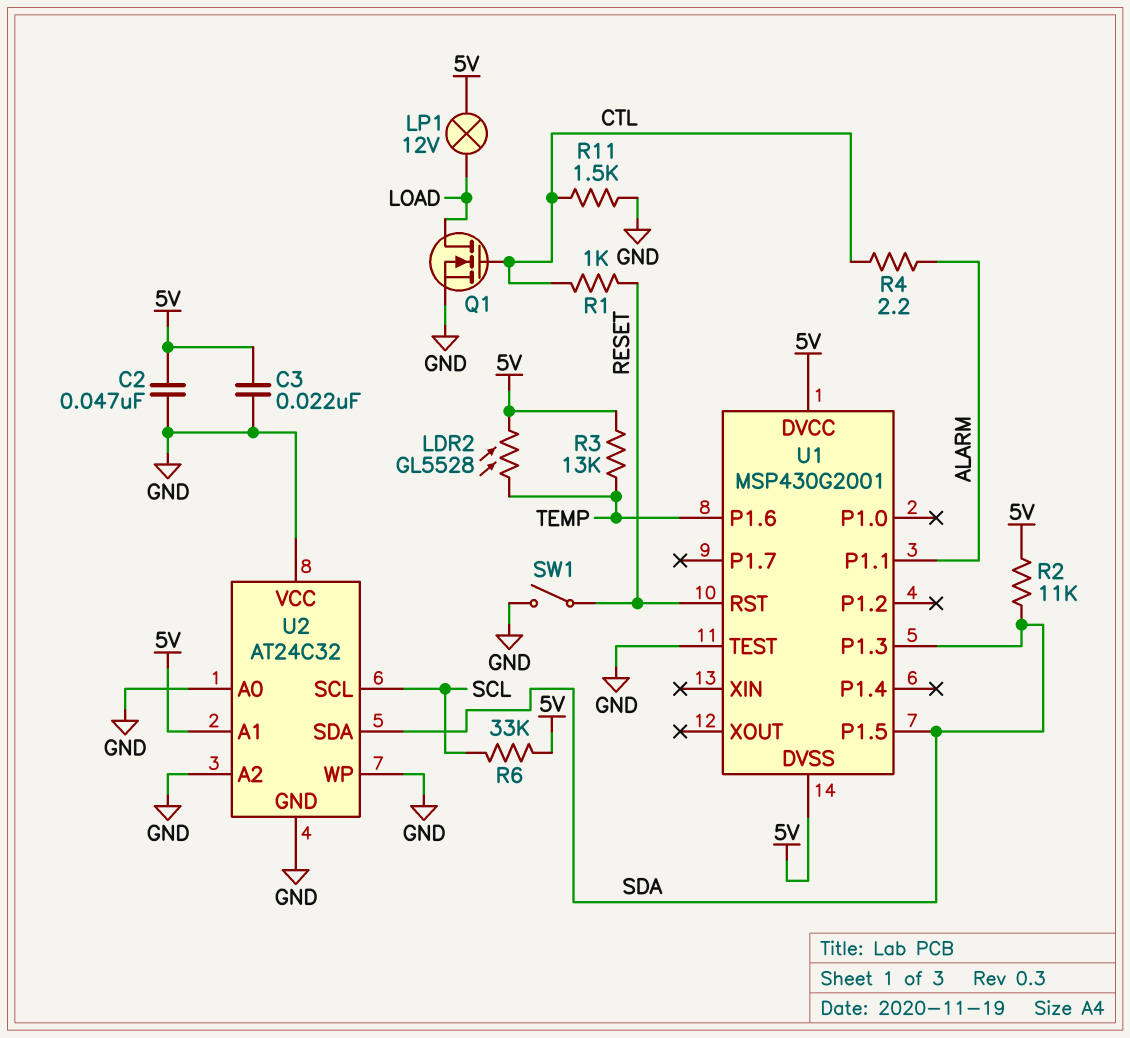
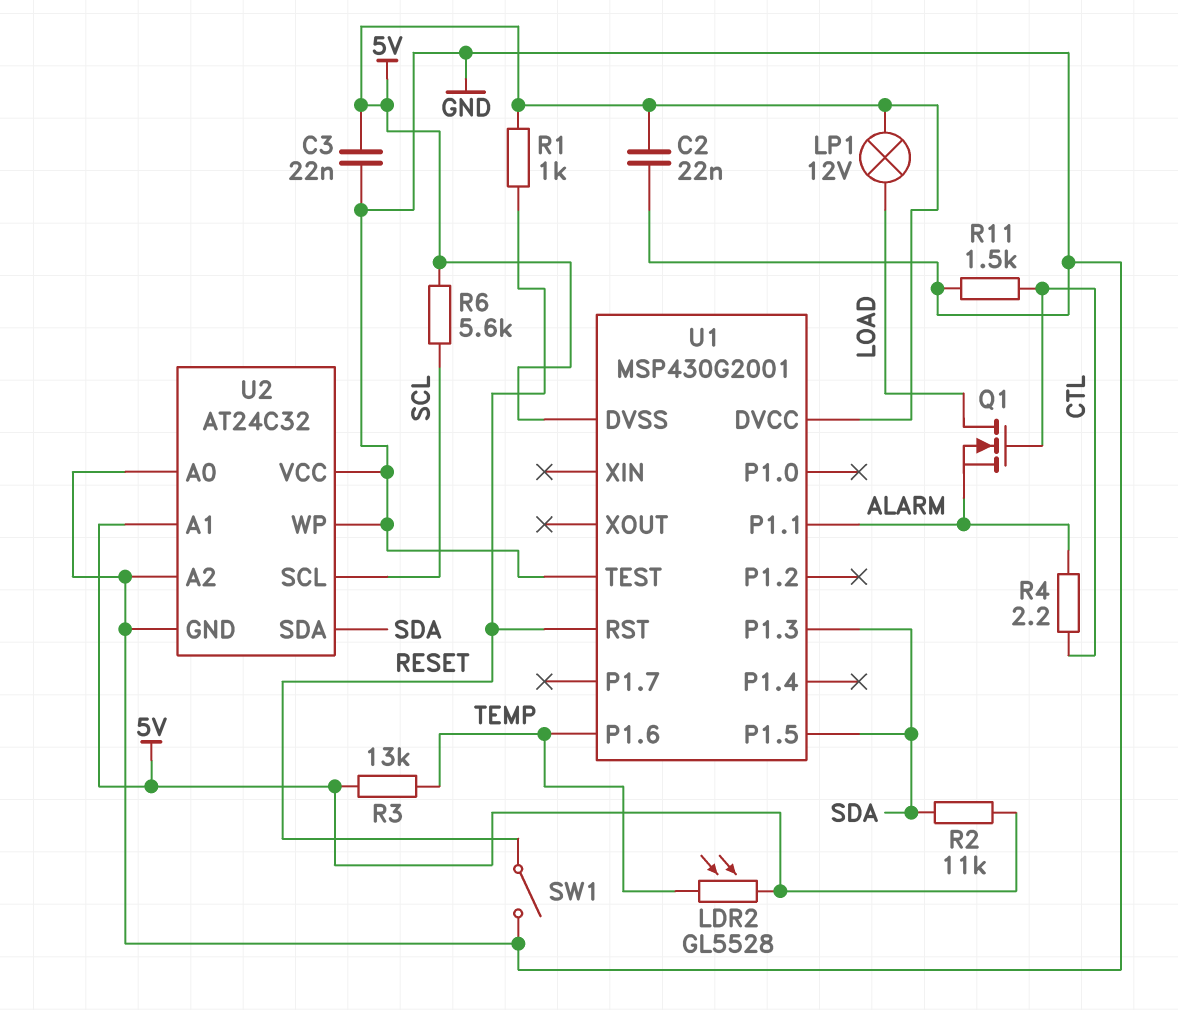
C2: 47nF (5V, GND) -> 22nF (5V, GND)
Q1: NMOS (G CTL, D LOAD, S GND) -> NMOS (G CTL, D LOAD, S ALARM)
R1: 1k (CTL, RESET) -> 1k (5V, RESET)
R6: 33k (5V, SCL) -> 5.6k (5V, SCL)

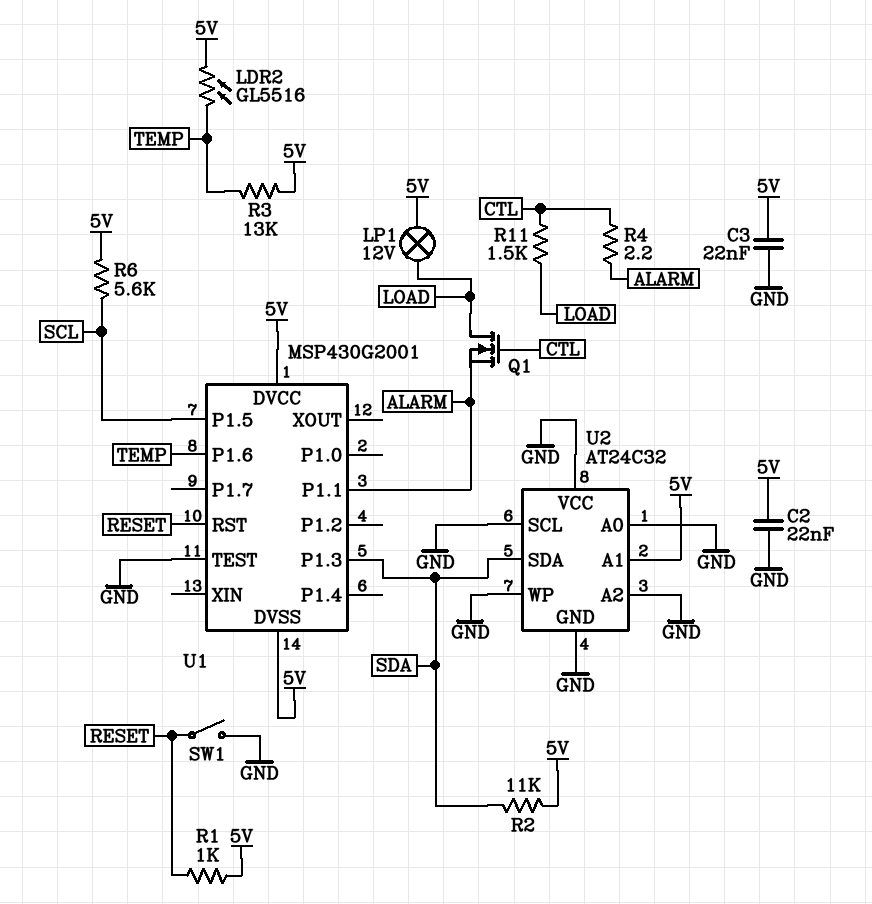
LDR2: GL5528 (5V, TEMP) -> GL5516 (5V, TEMP)
R11: 1.5k (CTL, GND) -> 1.5k (CTL, LOAD)
U1 pin P1.5: SDA -> SCL
U2 pin SCL: SCL -> GND

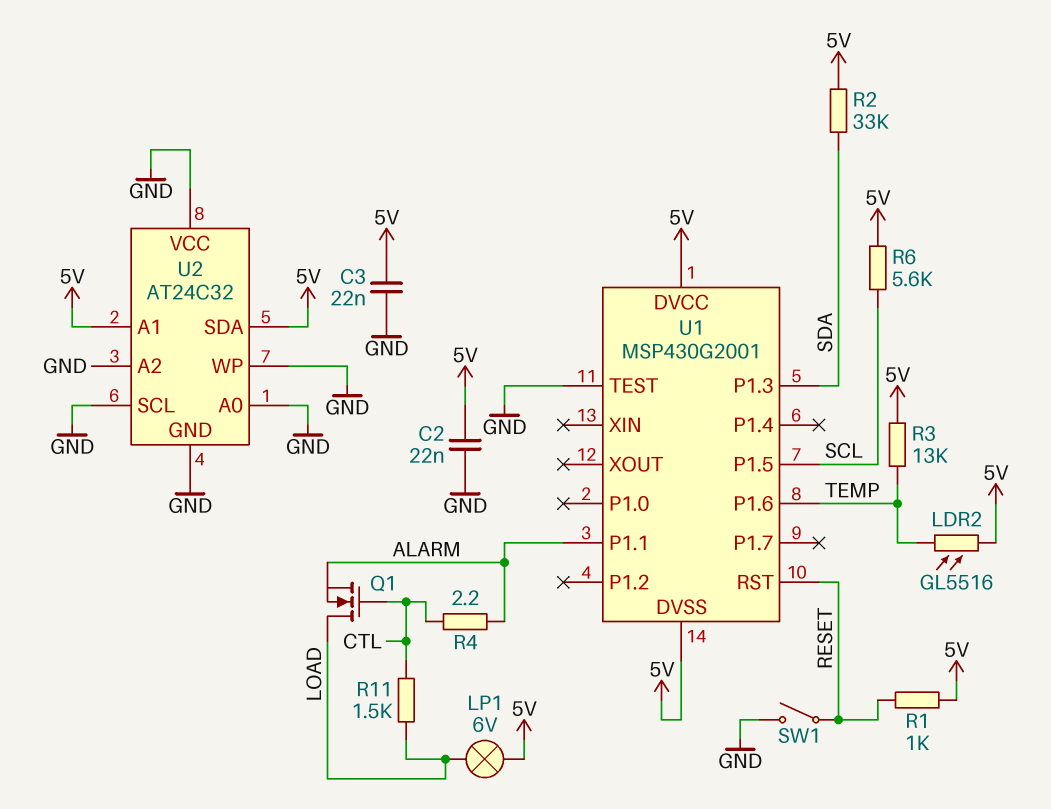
LP1: lamp 12V (5V, LOAD) -> lamp 6V (5V, LOAD)
R2: 11k (5V, SDA) -> 33k (5V, SDA)
U2 pin SDA: SDA -> 5V

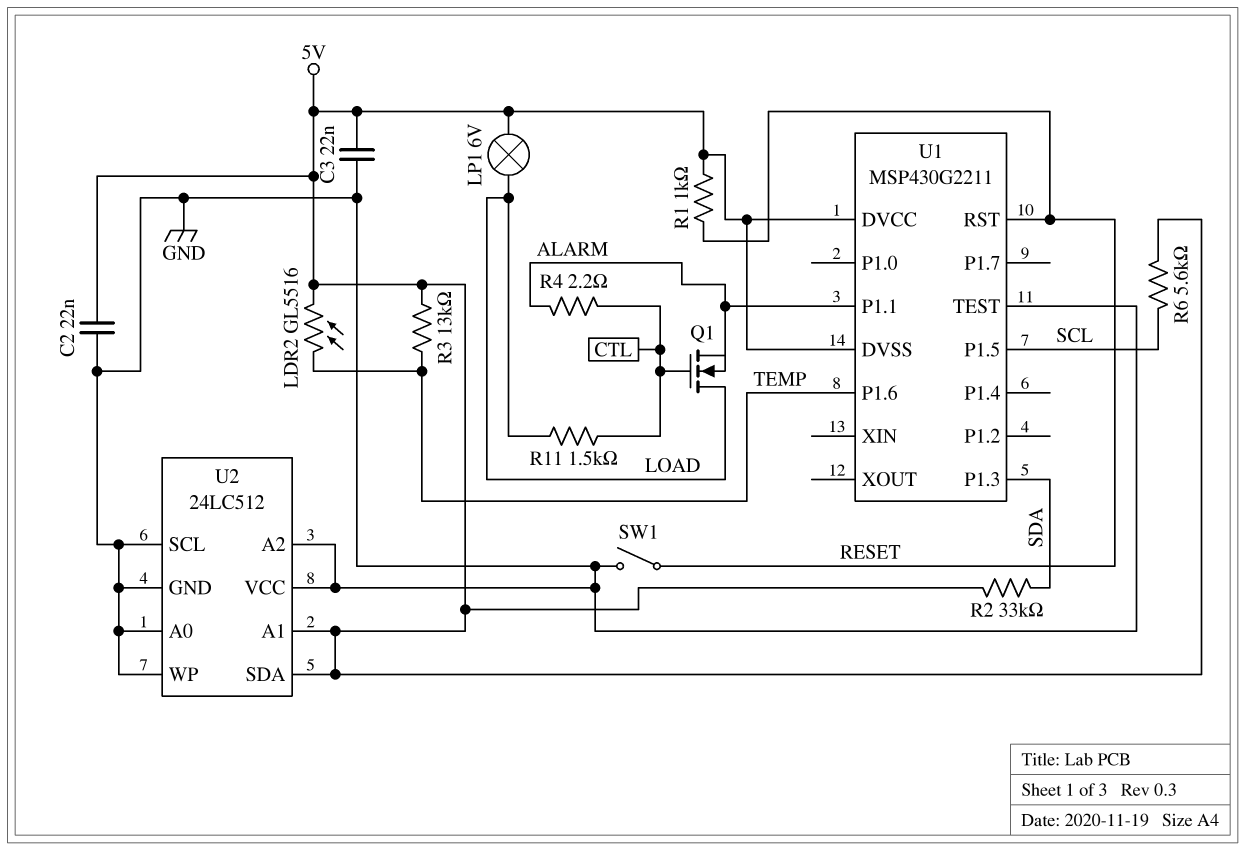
U1: MSP430G2001 -> MSP430G2211
U2: AT24C32 -> 24LC512

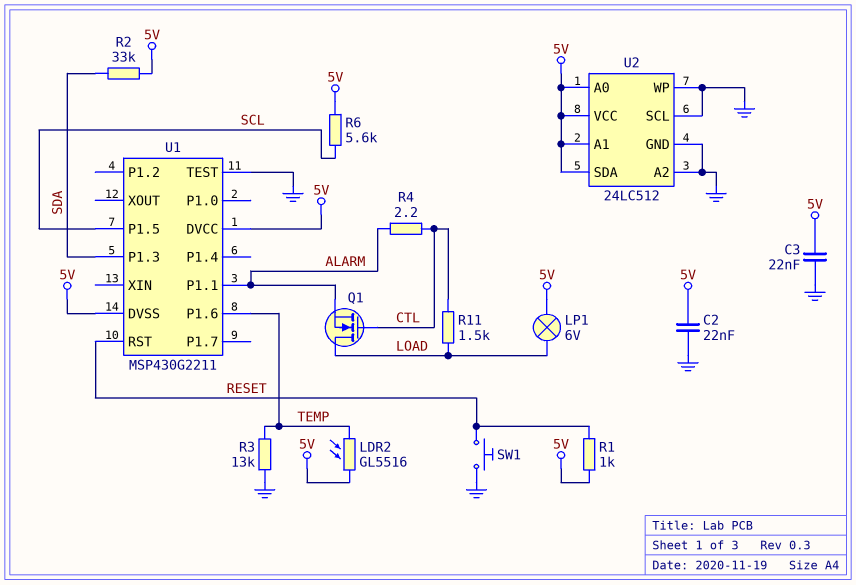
R3: 13k (5V, TEMP) -> 13k (GND, TEMP)
SW1: switch (GND, RESET) -> button (GND, RESET)
U2 pin A0: GND -> 5V
U2 pin VCC: GND -> 5V

